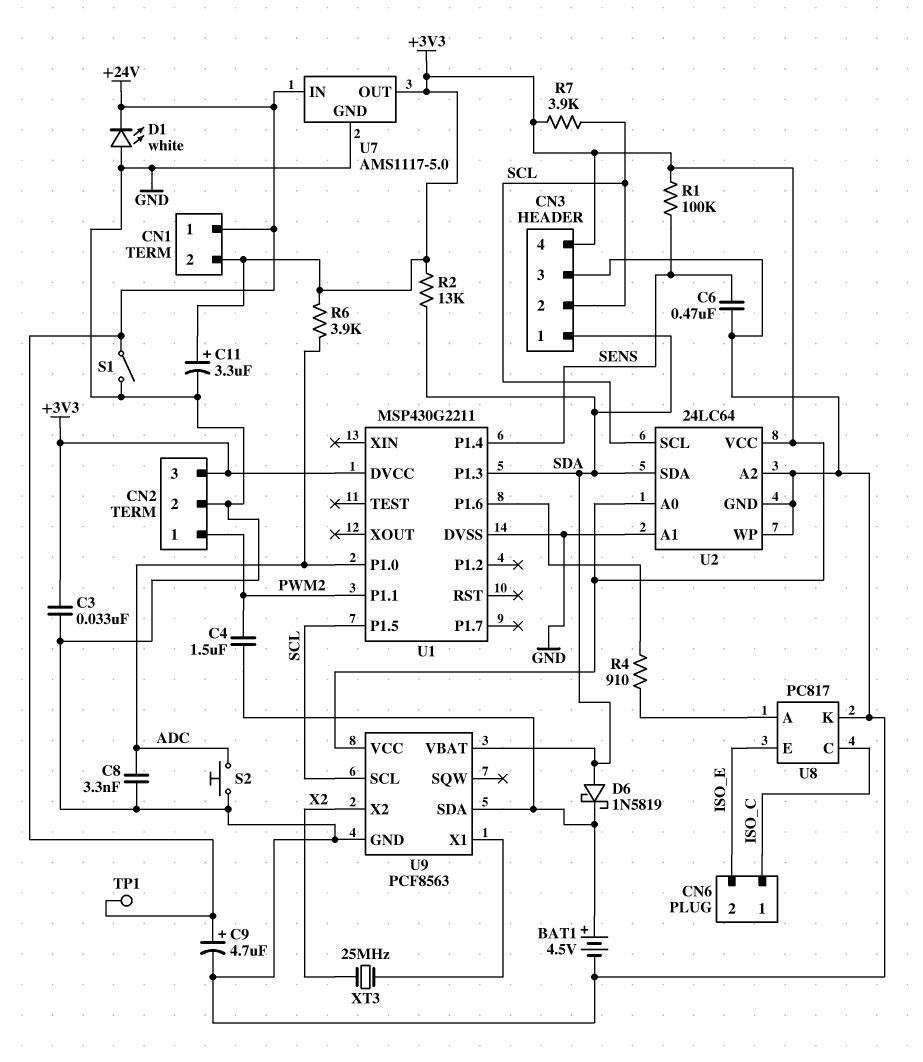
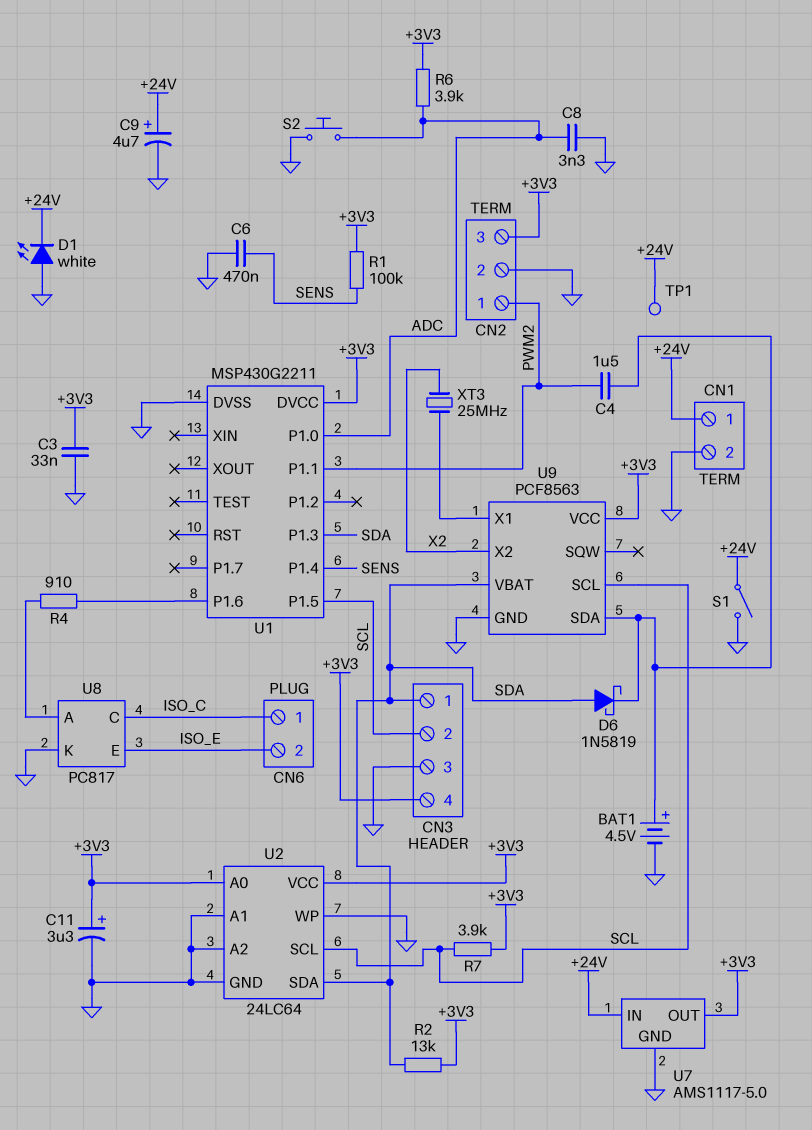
CN1 pin 2: +3V3 -> GND

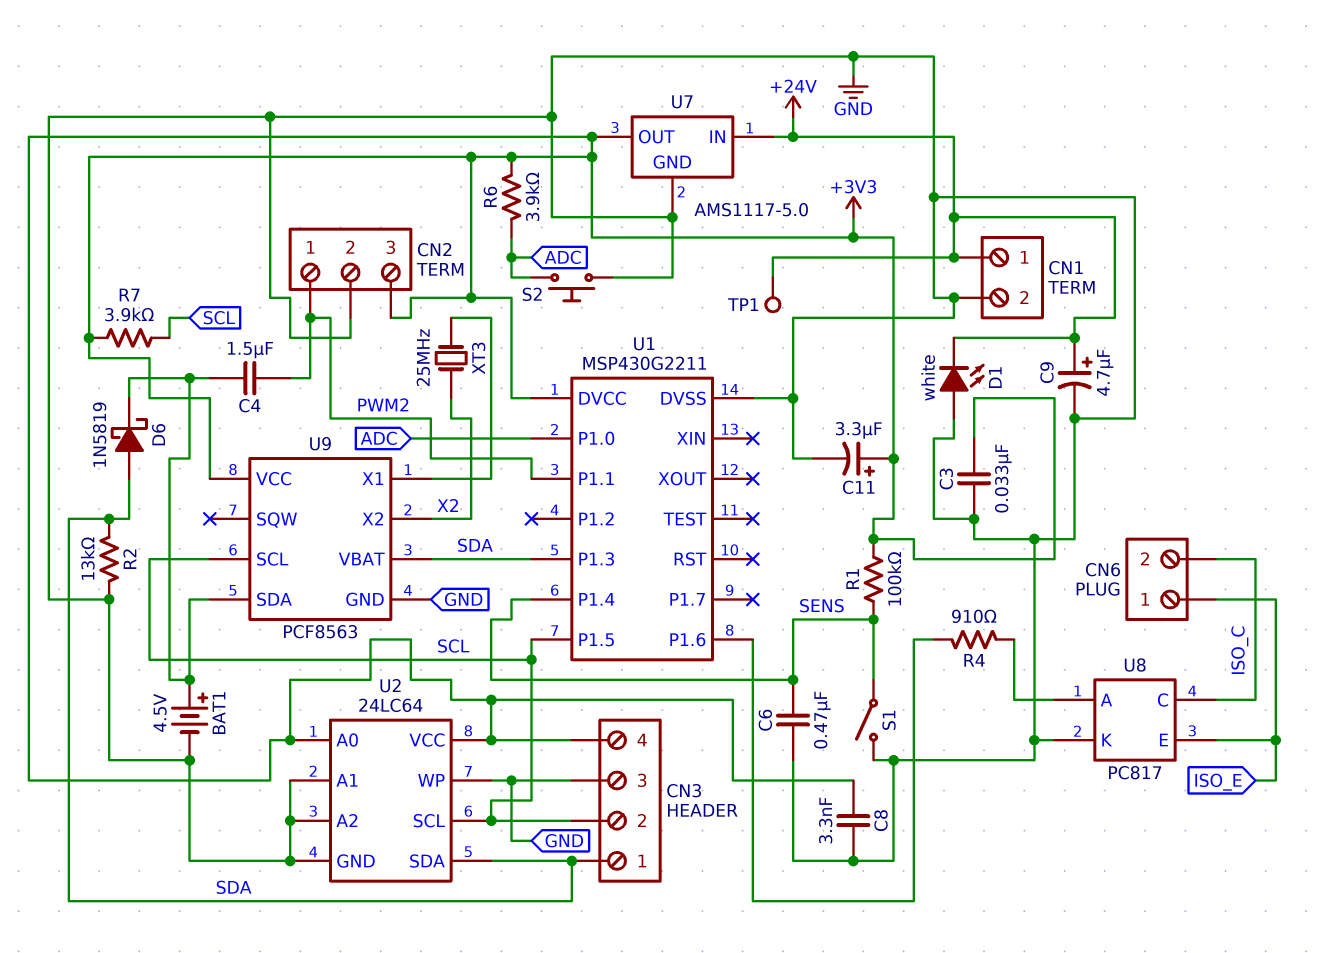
C8: 3.3nF (ADC, GND) -> 3.3nF (+3V3, GND)
CN6 pin 1: ISO_C -> ISO_E
CN6 pin 2: ISO_E -> ISO_C
R2: 13k (+3V3, SDA) -> 13k (GND, SDA)
S1: switch (+24V, GND) -> switch (GND, SENS)

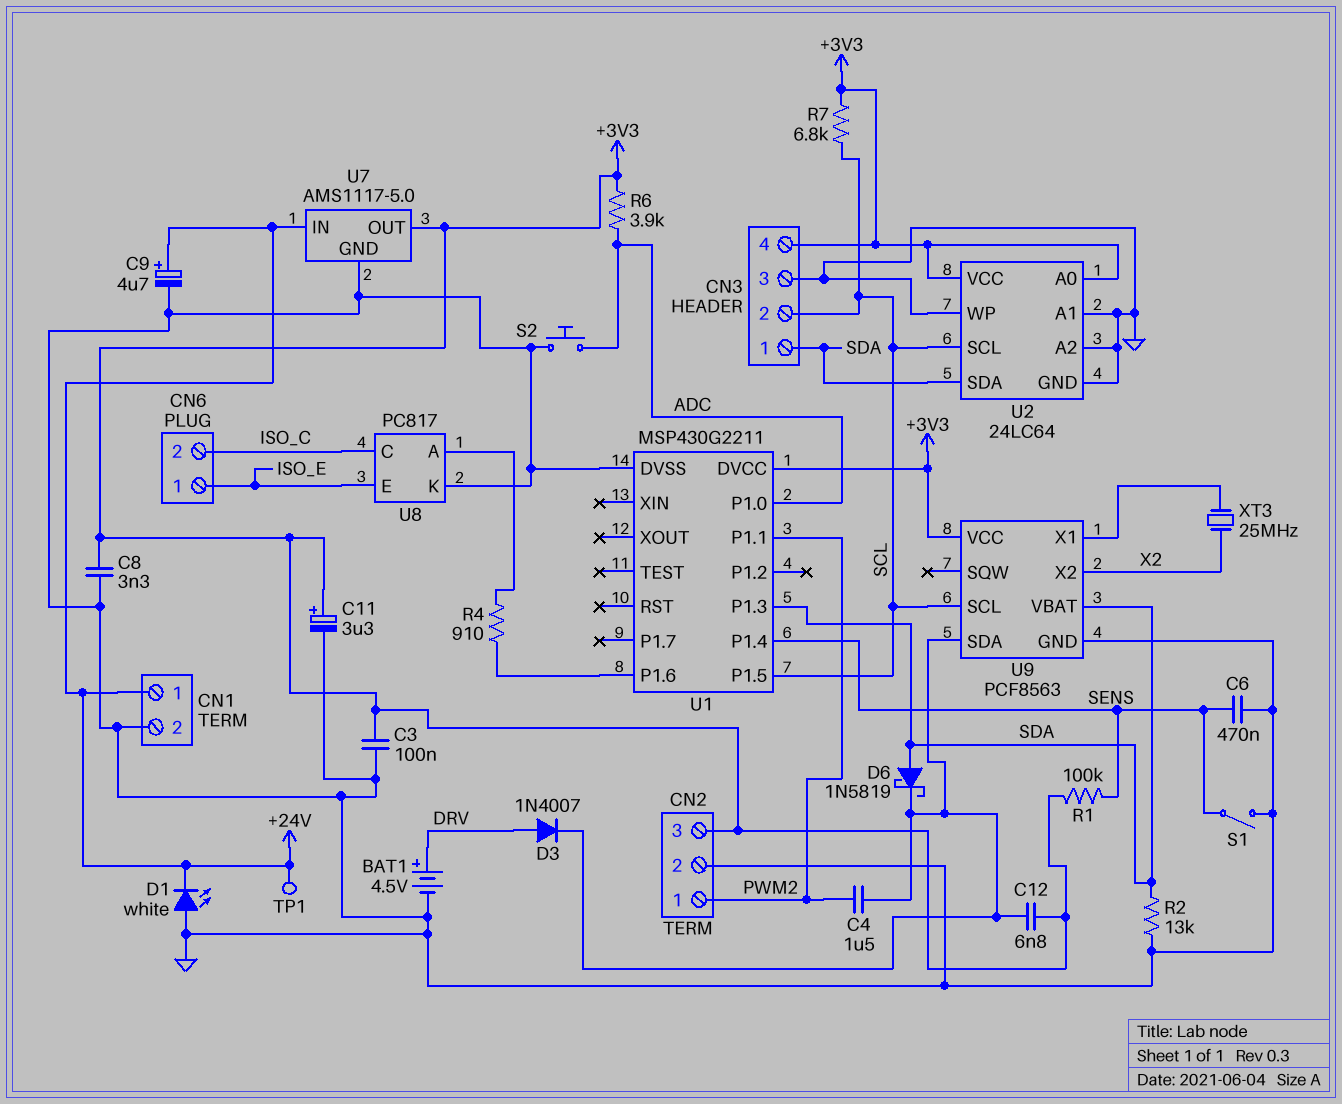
BAT1: 4.5V (plus U9/SDA, minus GND) -> 4.5V (plus DRV, minus GND)
C3: 33nF (+3V3, GND) -> 100nF (+3V3, GND)
C12: none -> 6.8nF (+3V3, U9/SDA)
D3: none -> diode 1N4007 (A DRV, K U9/SDA)
R7: 3.9k (+3V3, SCL) -> 6.8k (+3V3, SCL)

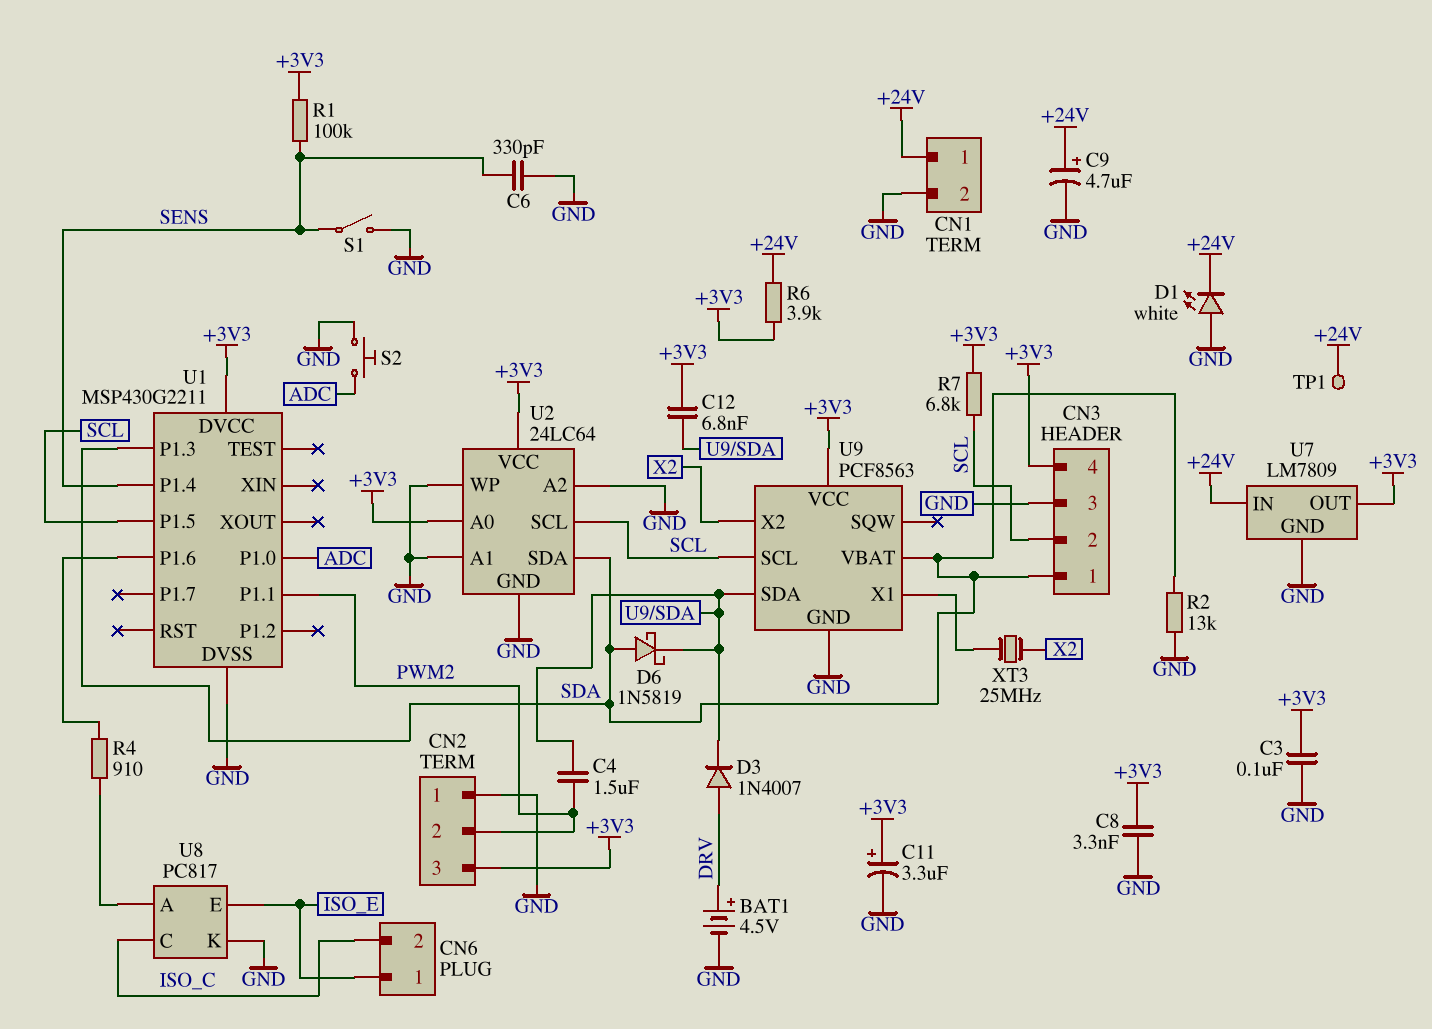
C6: 470nF (GND, SENS) -> 330pF (GND, SENS)
CN2 pin 1: PWM2 -> GND
CN2 pin 2: GND -> PWM2
R6: 3.9k (+3V3, ADC) -> 3.9k (+3V3, +24V)
U7: AMS1117-5.0 -> LM7809

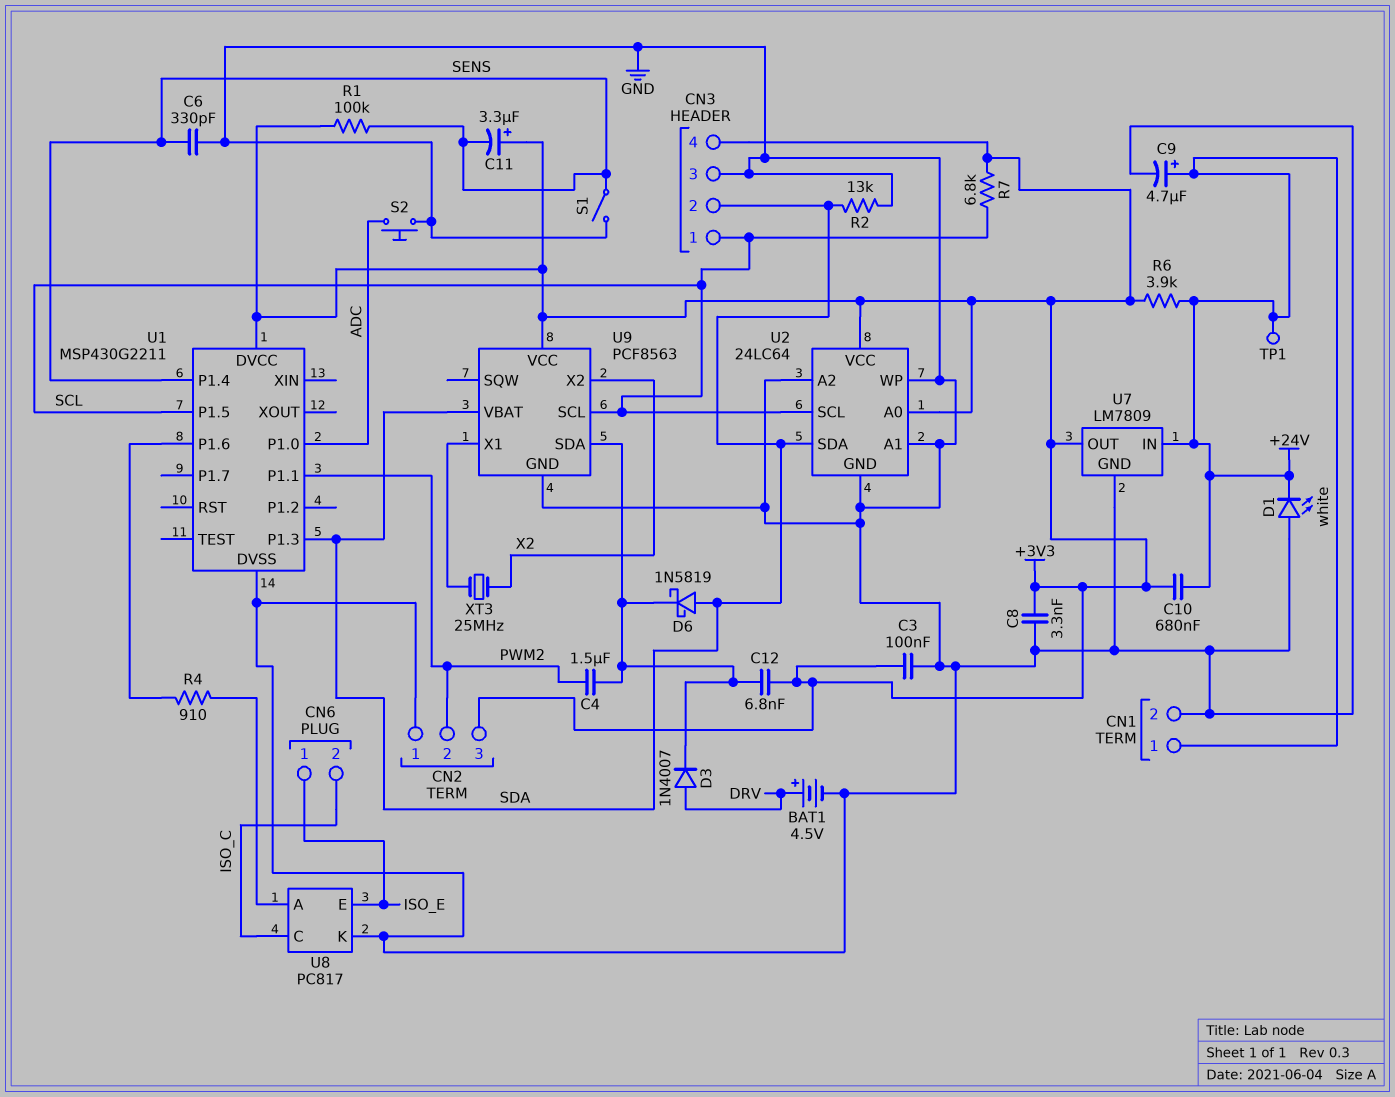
C10: none -> 680nF (+3V3, +24V)
C11: 3.3uF (plus +3V3, minus GND) -> 3.3uF (plus +3V3, minus SENS)
CN3 pin 1: SDA -> SCL
CN3 pin 2: SCL -> SDA

